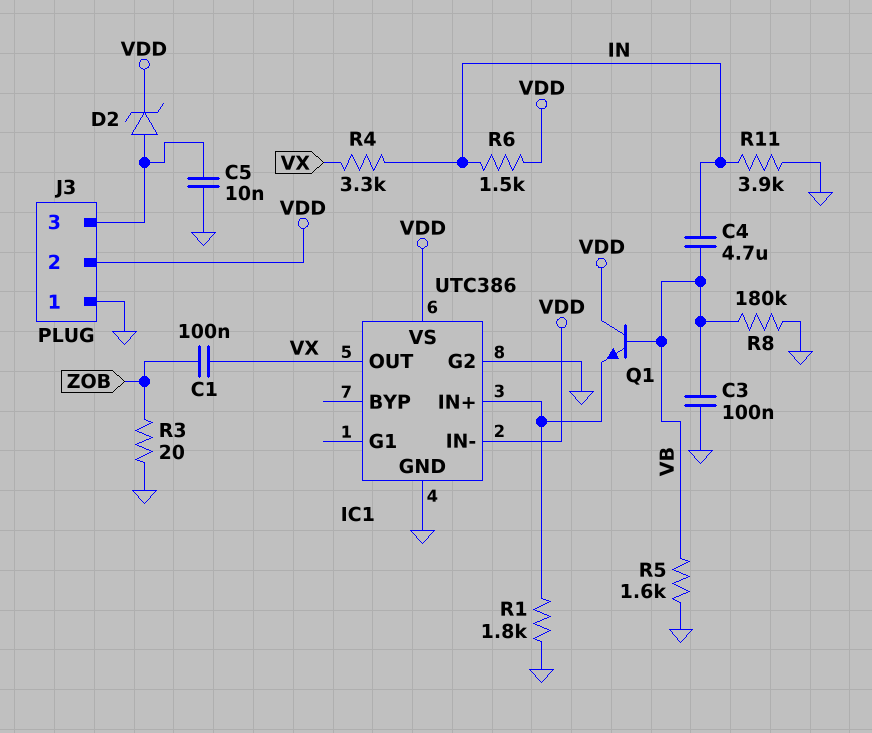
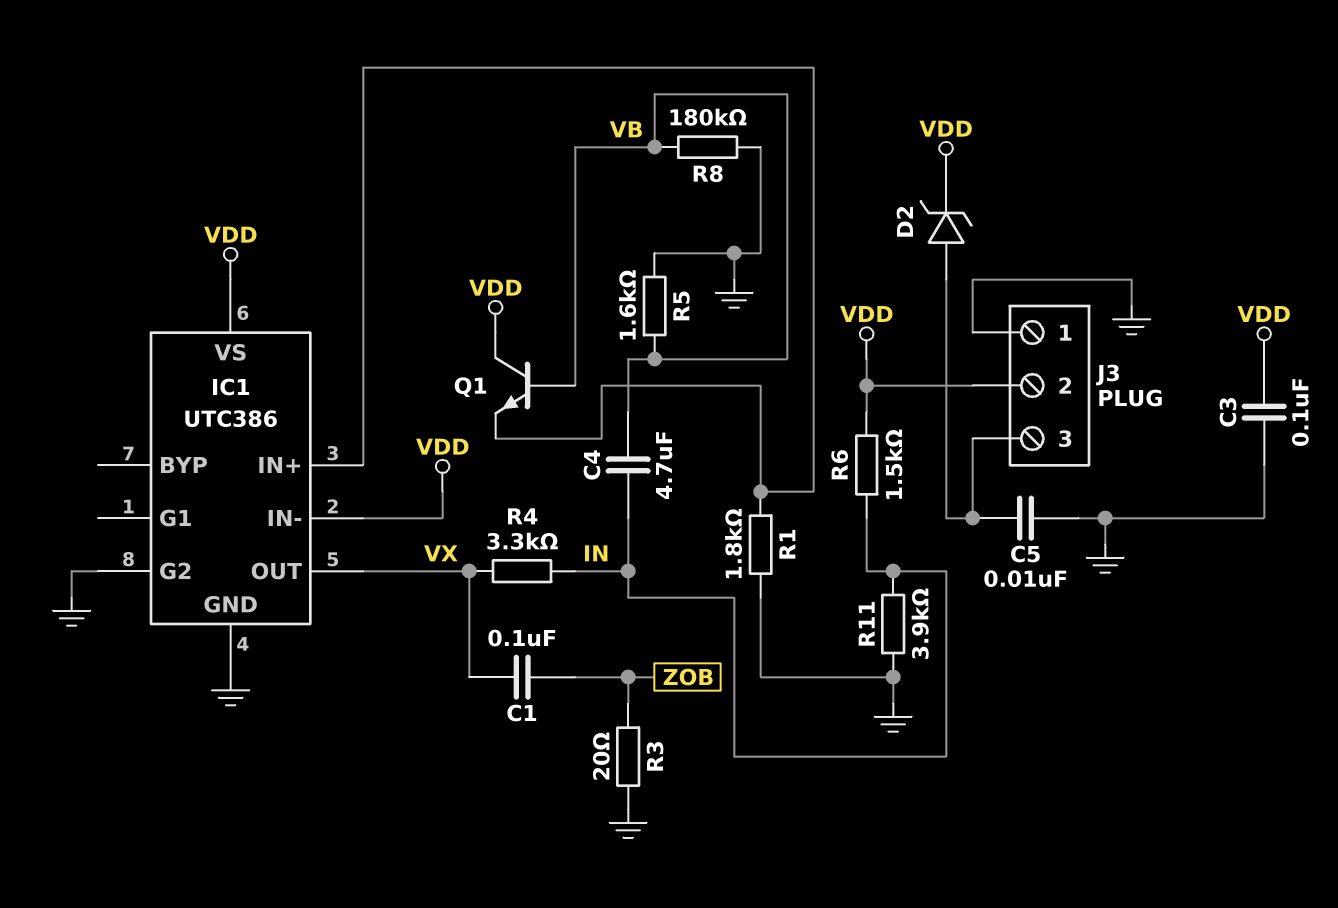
C3: 100nF (GND, VB) -> 100nF (GND, VDD)

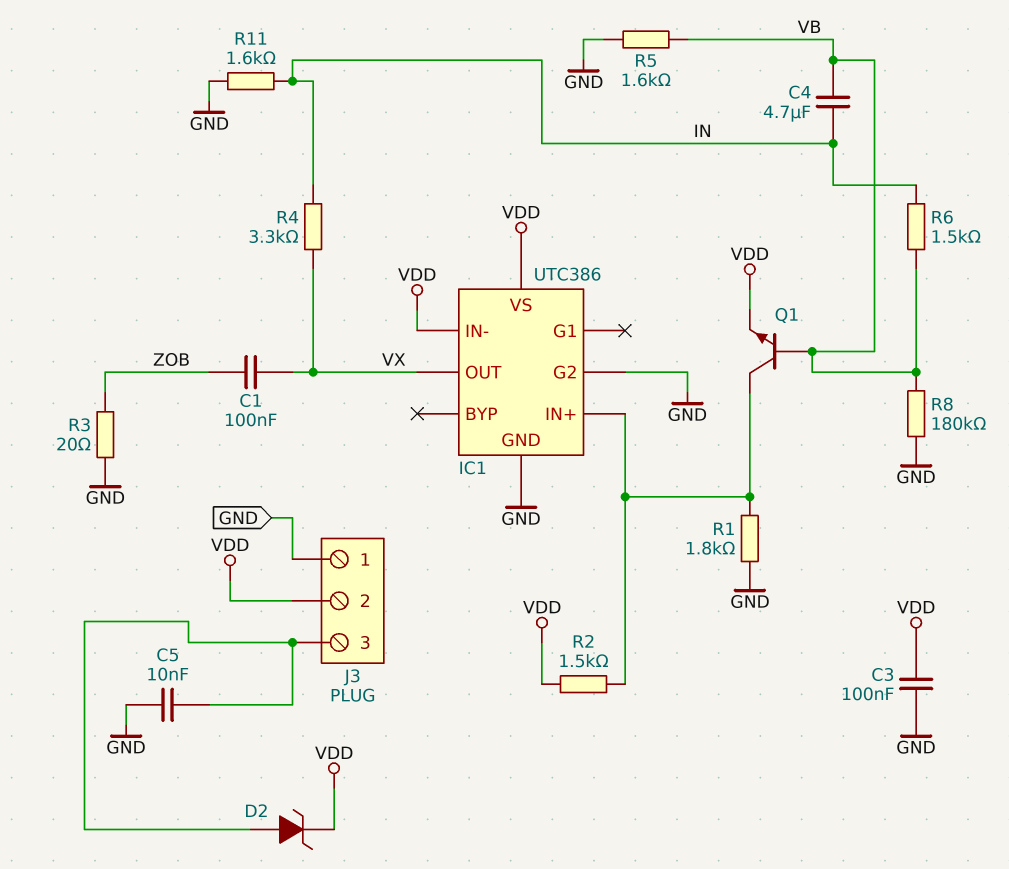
Q1: NPN (B VB, C VDD, E IC1/IN+) -> NPN (B VB, C IC1/IN+, E VDD)
R2: none -> 1.5k (IC1/IN+, VDD)
R6: 1.5k (IN, VDD) -> 1.5k (IN, VB)
R11: 3.9k (GND, IN) -> 1.6k (GND, IN)

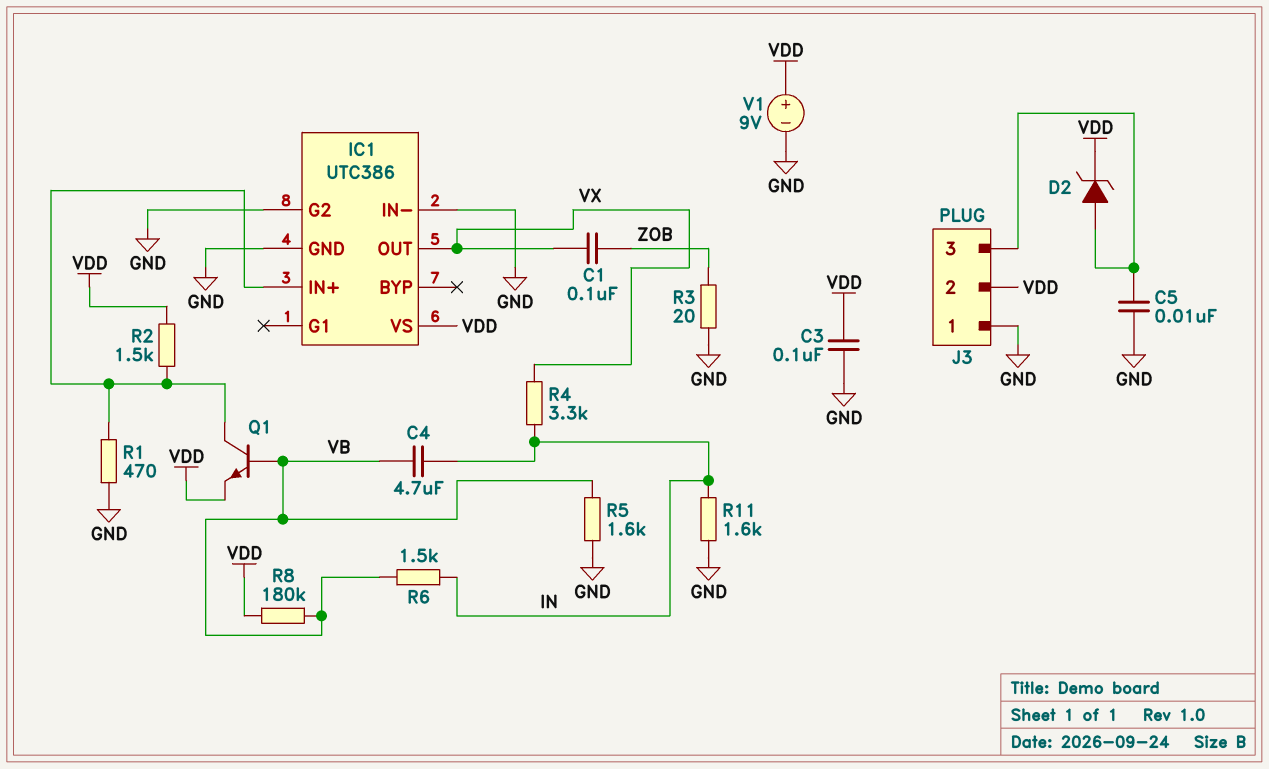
IC1 pin IN-: VDD -> GND
R1: 1.8k (GND, IC1/IN+) -> 470 (GND, IC1/IN+)
R8: 180k (GND, VB) -> 180k (VB, VDD)
V1: none -> 9V (plus VDD, minus GND)

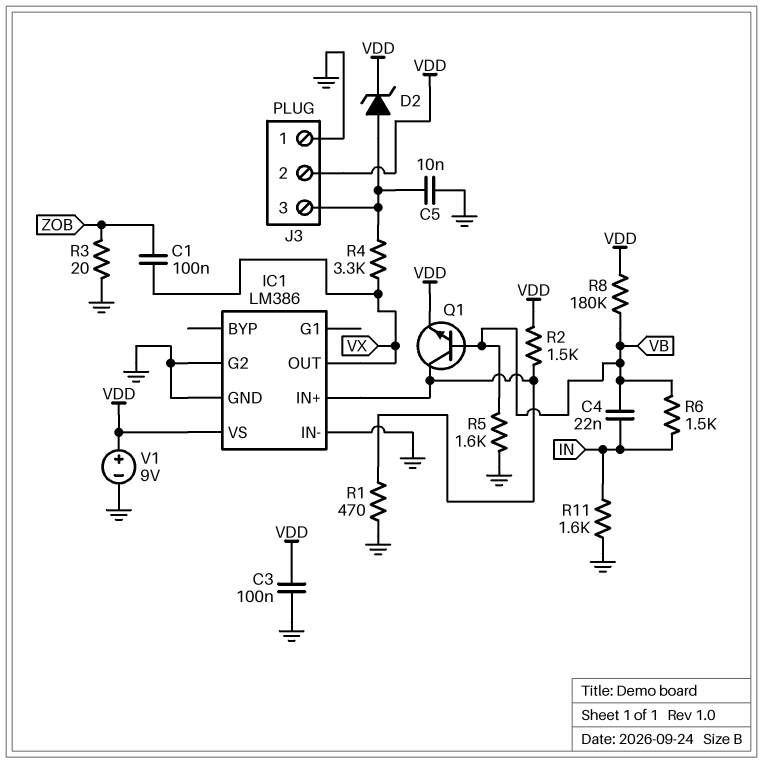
C4: 4.7uF (IN, VB) -> 22nF (IN, VB)
IC1: UTC386 -> LM386
R4: 3.3k (IN, VX) -> 3.3k (J3/3, VX)

